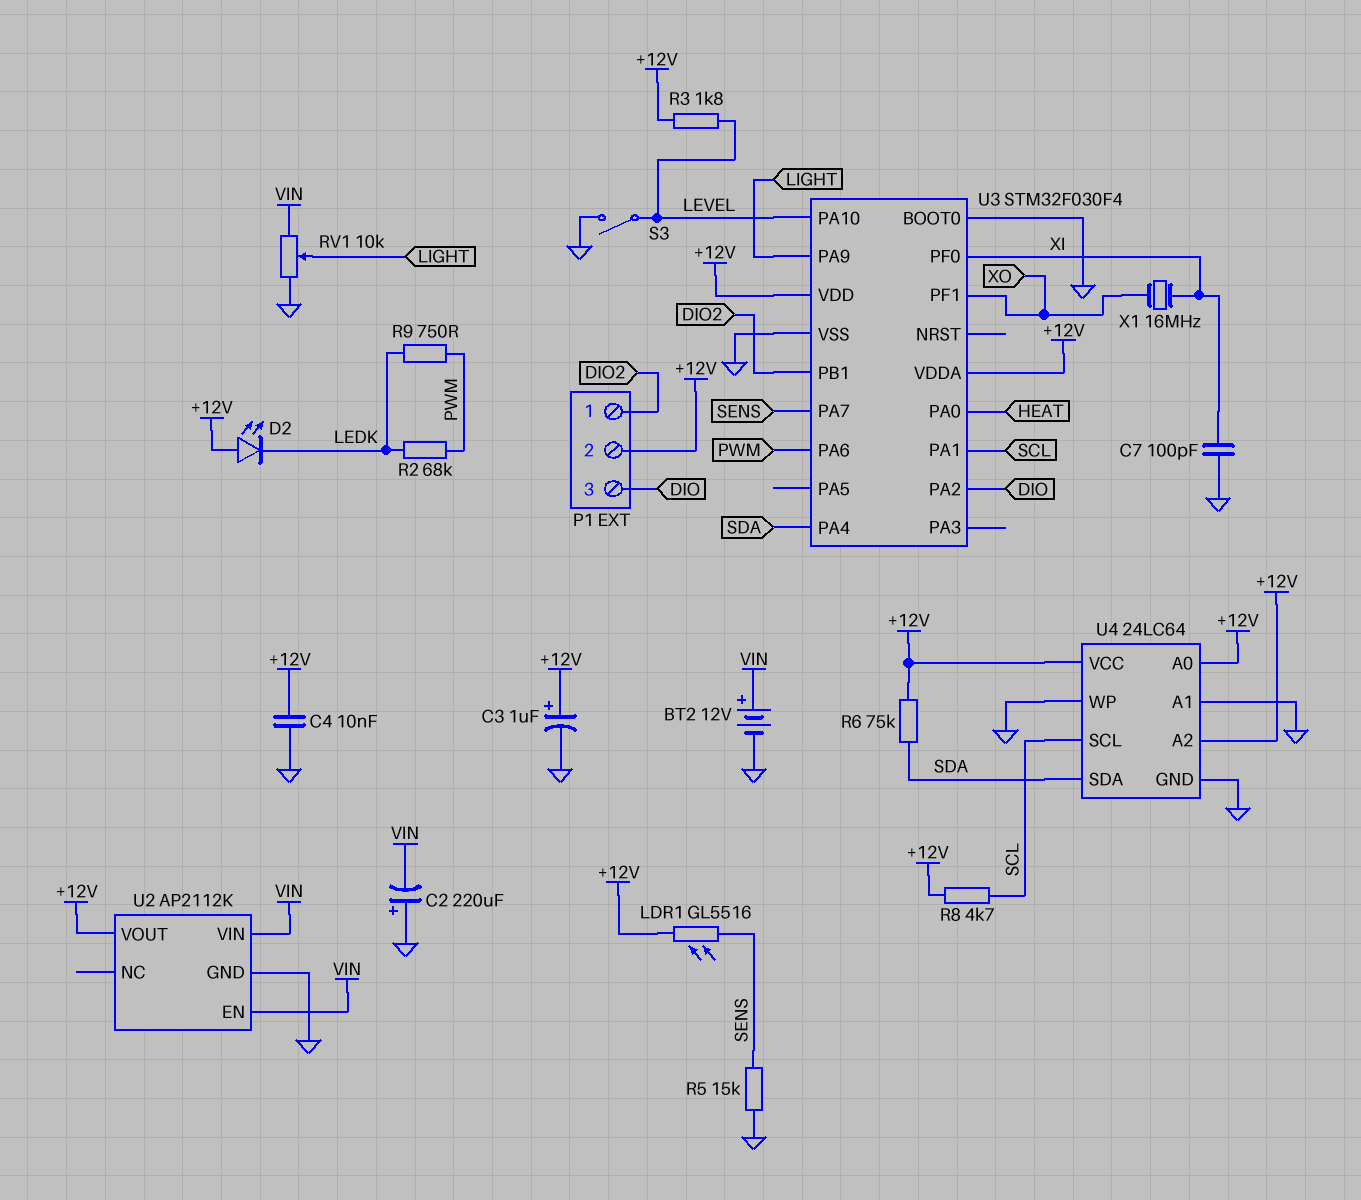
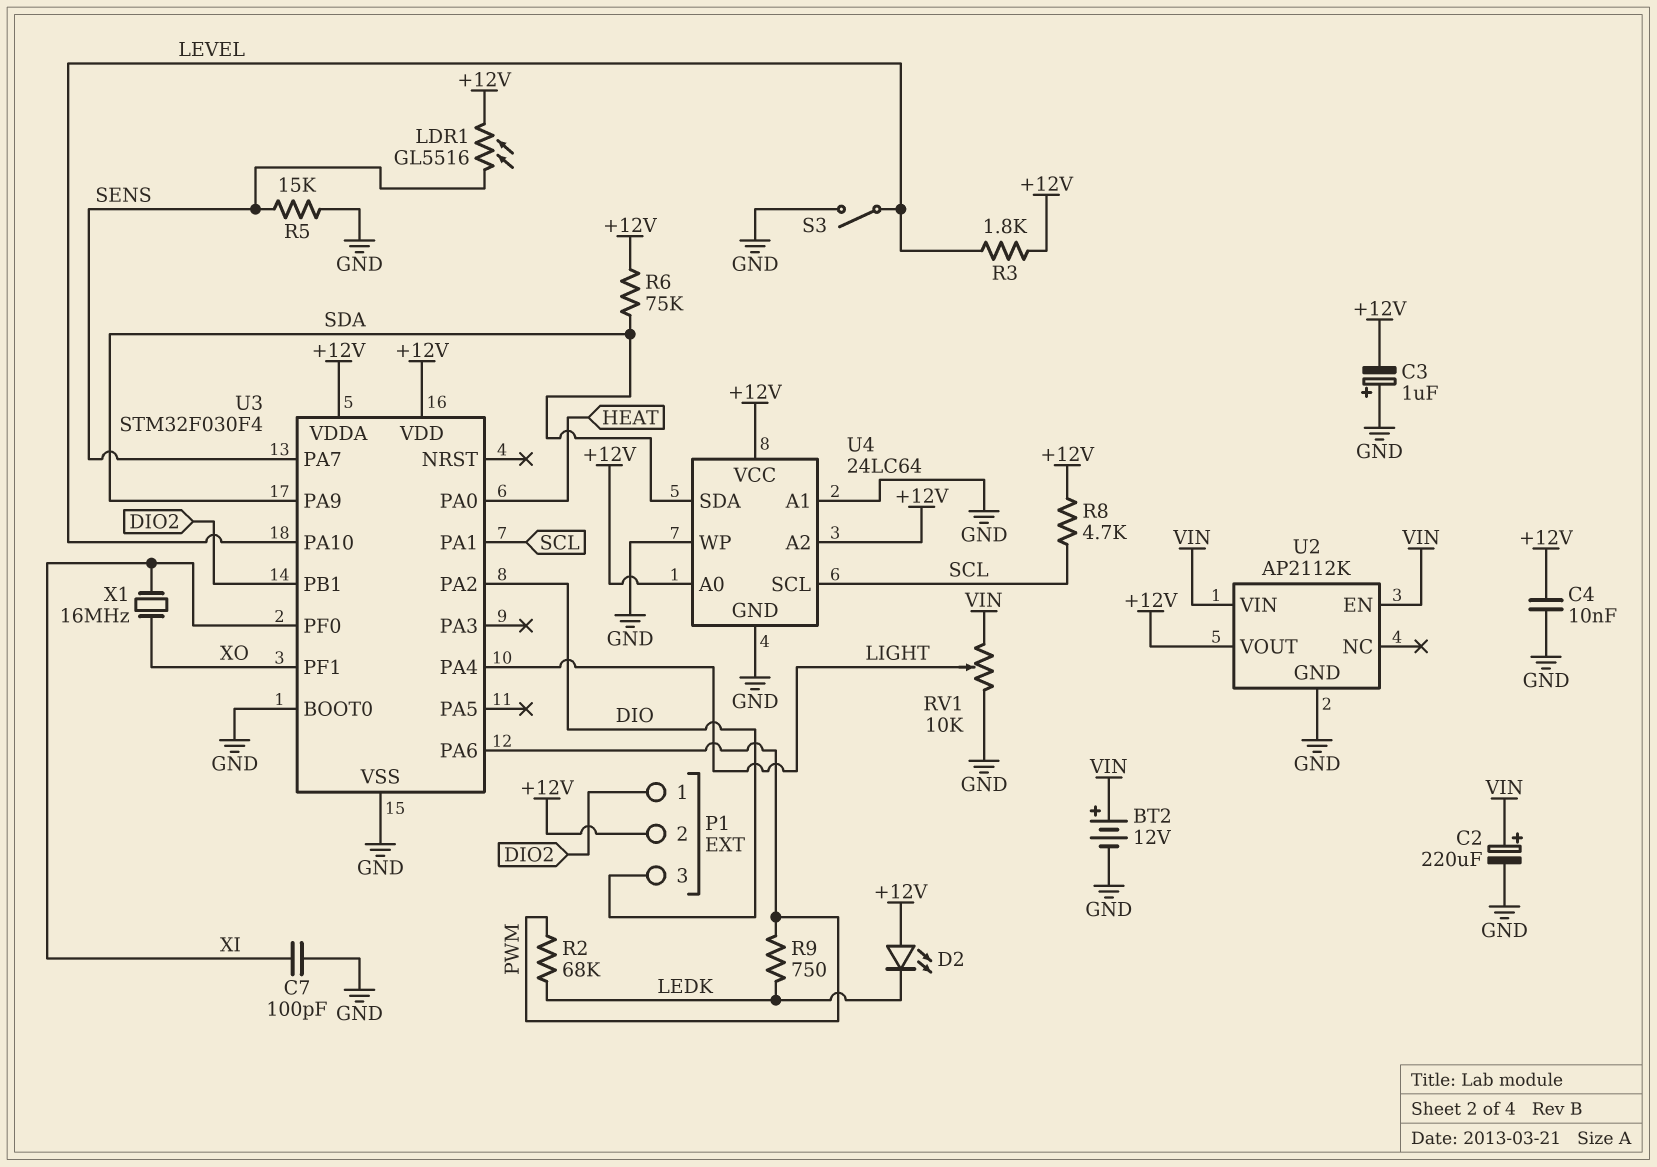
C2: 220uF (plus GND, minus VIN) -> 220uF (plus VIN, minus GND)
C3: 1uF (plus +12V, minus GND) -> 1uF (plus GND, minus +12V)
U3 pin PA4: SDA -> LIGHT
U3 pin PA9: LIGHT -> SDA

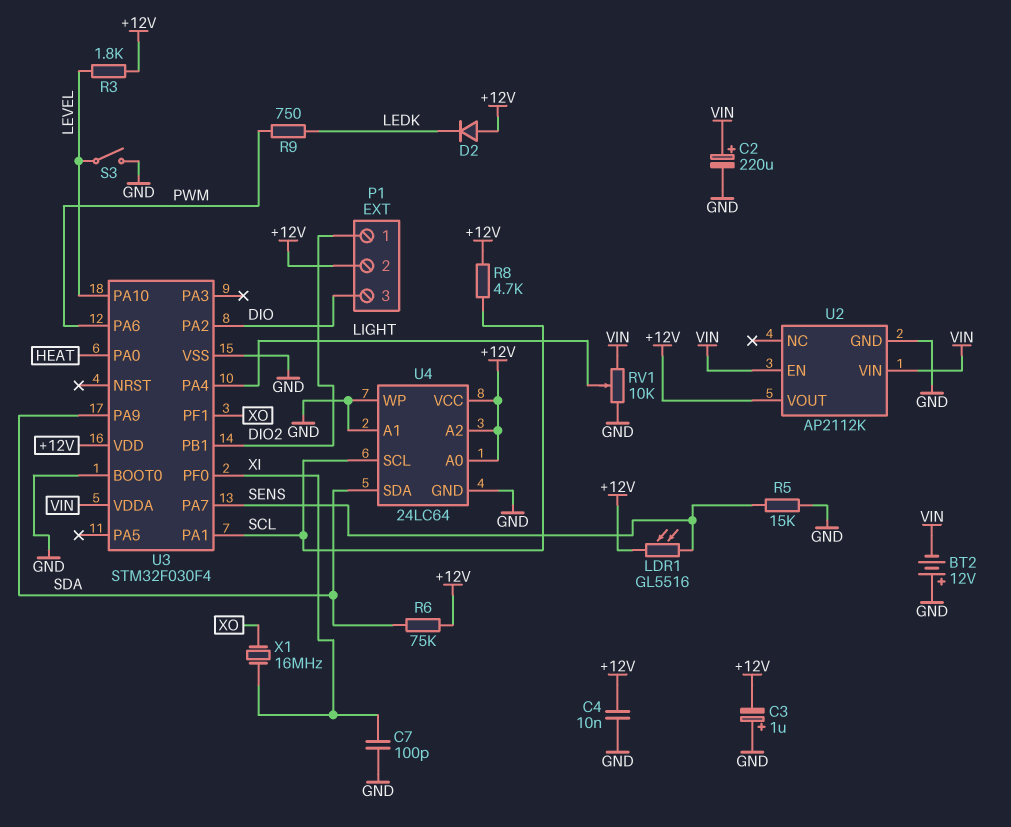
BT2: 12V (plus VIN, minus GND) -> 12V (plus GND, minus VIN)
D2: LED (A +12V, K LEDK) -> diode (A +12V, K LEDK)
R2: 68k (LEDK, PWM) -> none
U3 pin VDDA: +12V -> VIN

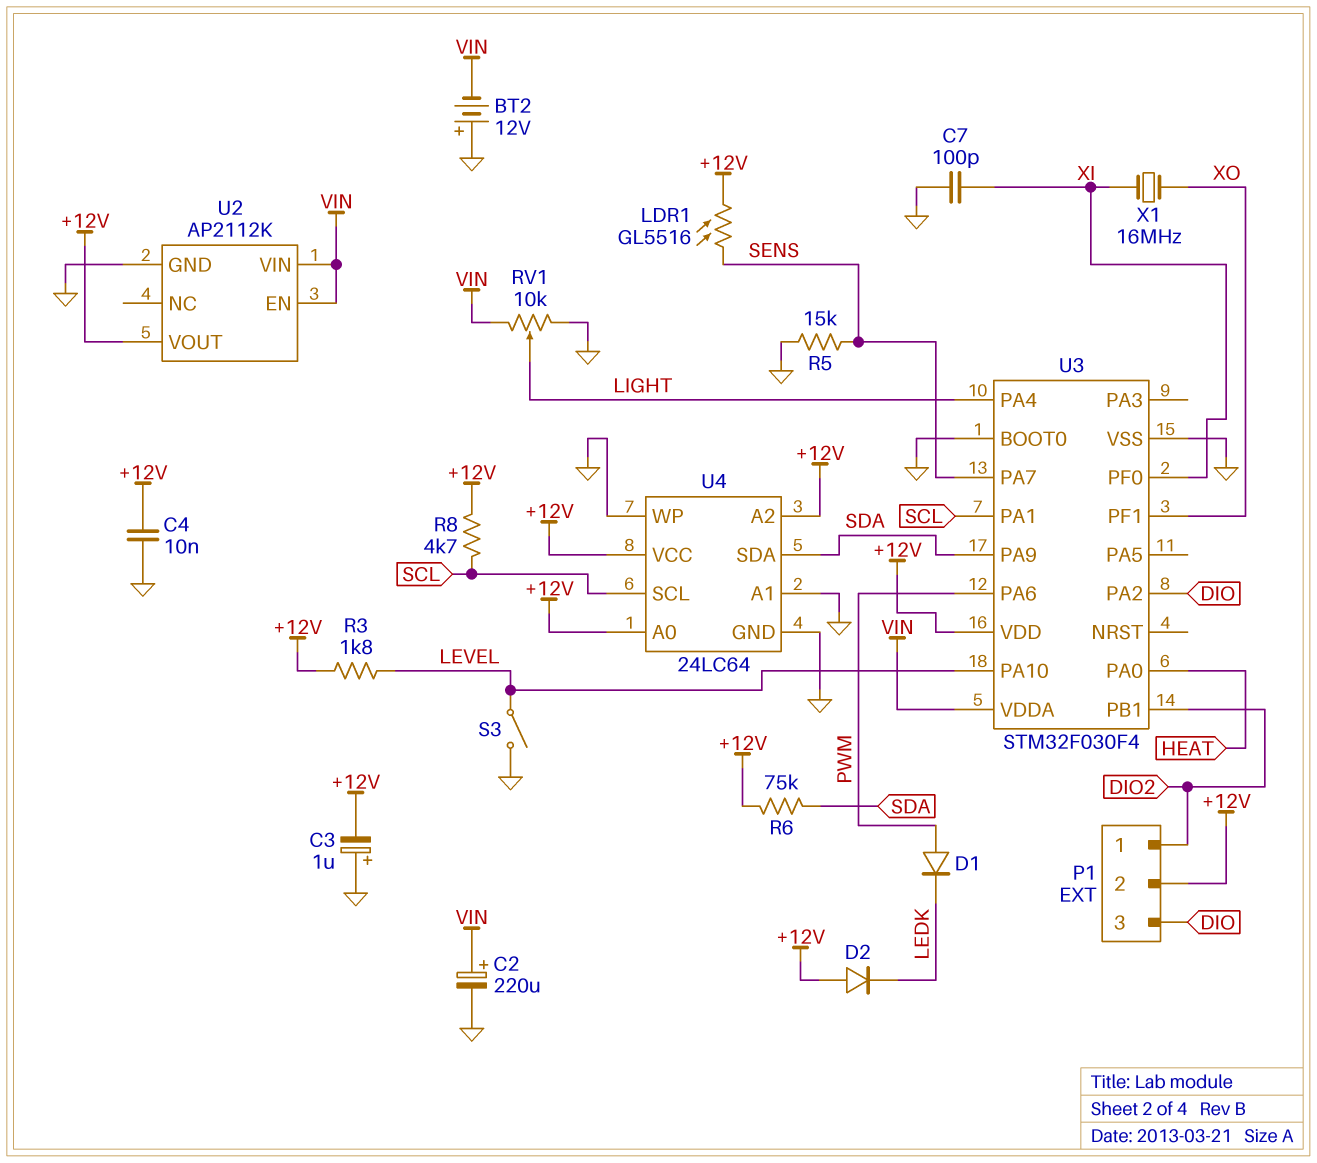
D1: none -> diode (A PWM, K LEDK)
R9: 750 (LEDK, PWM) -> none

